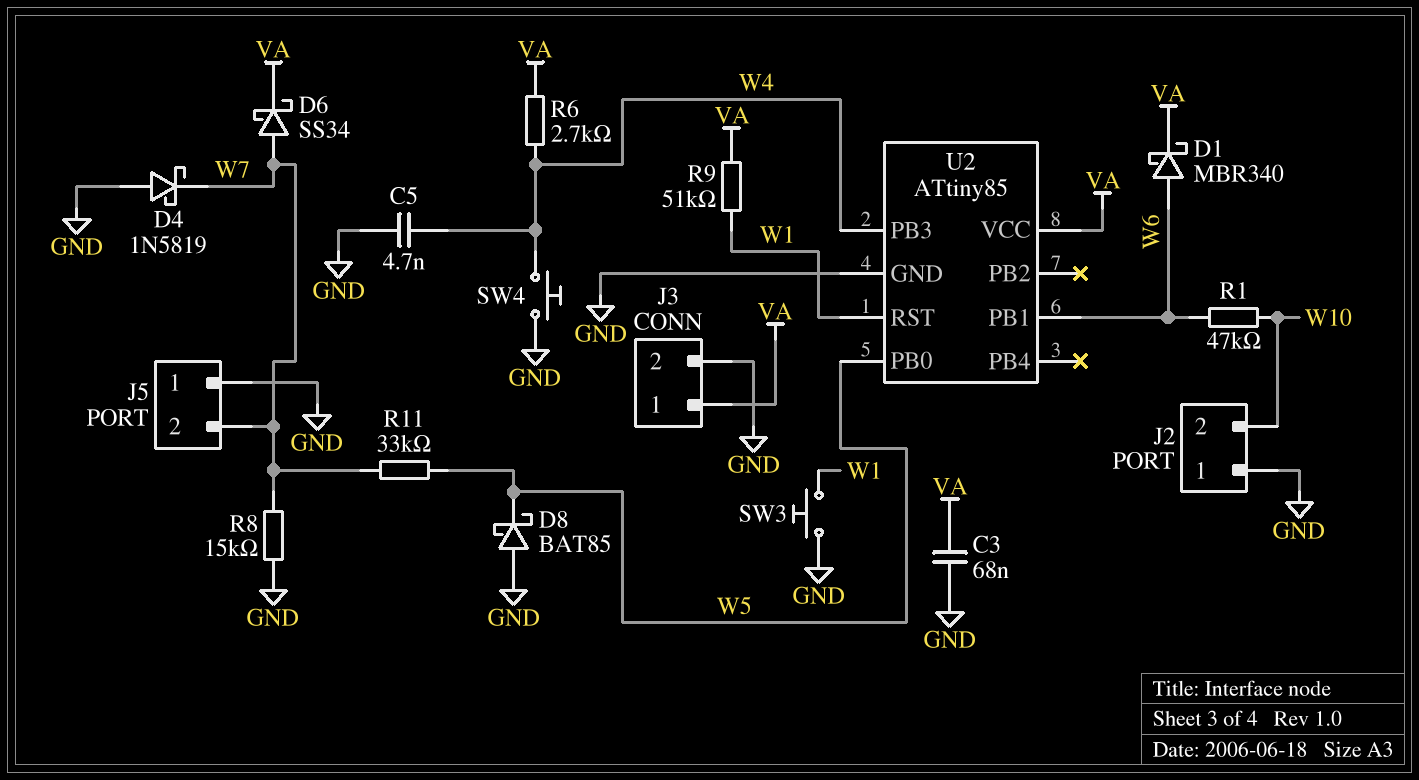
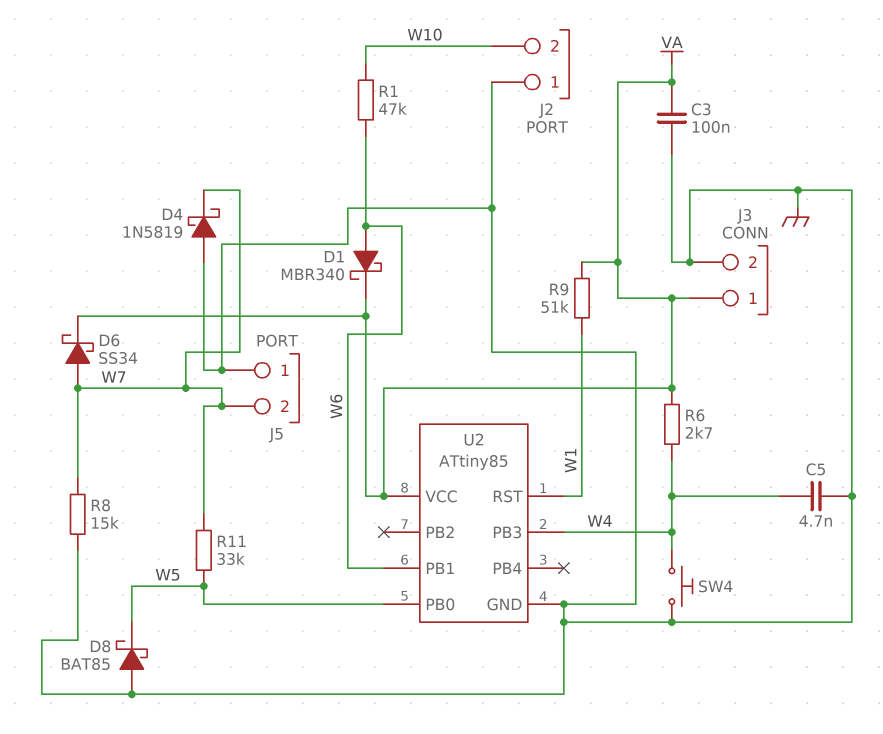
C3: 68nF (GND, VA) -> 100nF (GND, VA)
SW3: button (GND, W1) -> none

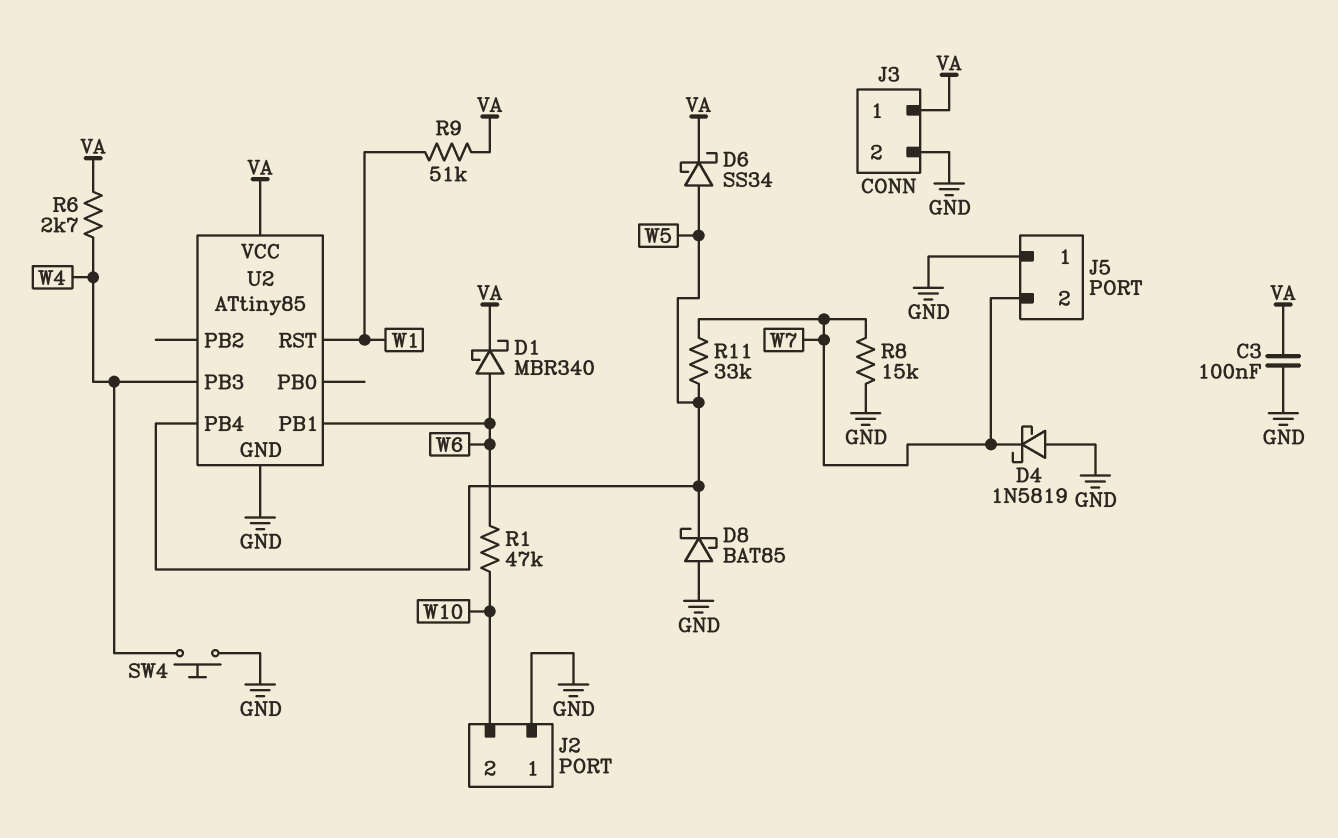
C5: 4.7nF (GND, W4) -> none
D6: schottky SS34 (A W7, K VA) -> schottky SS34 (A W5, K VA)
U2 pin PB0: W5 -> none
U2 pin PB4: none -> W5

